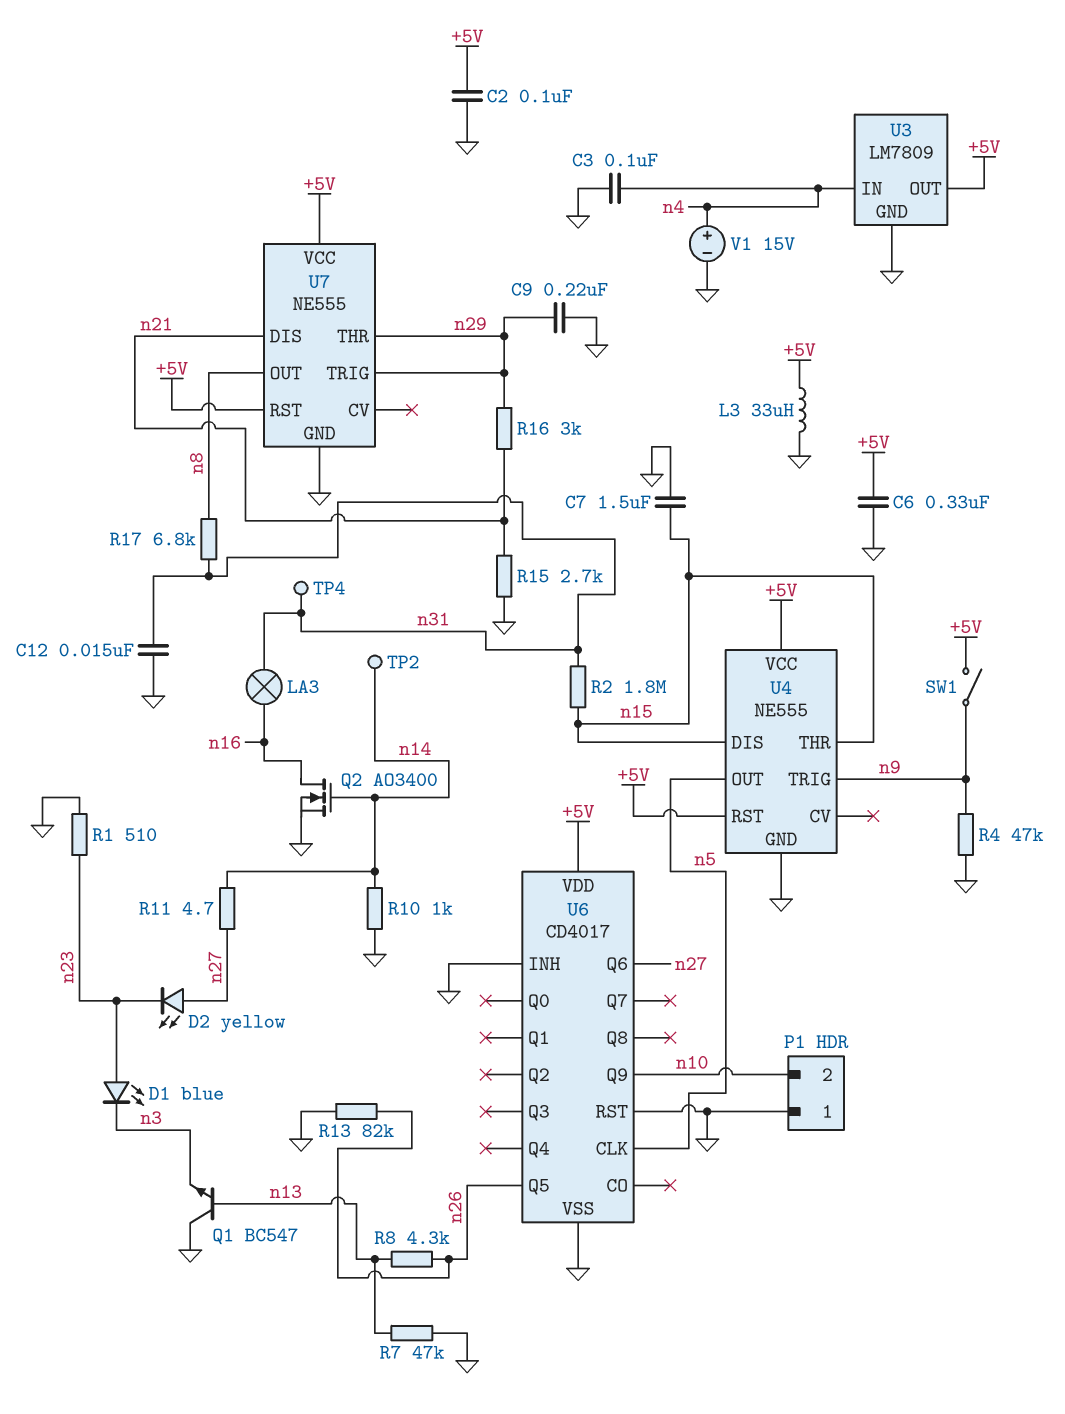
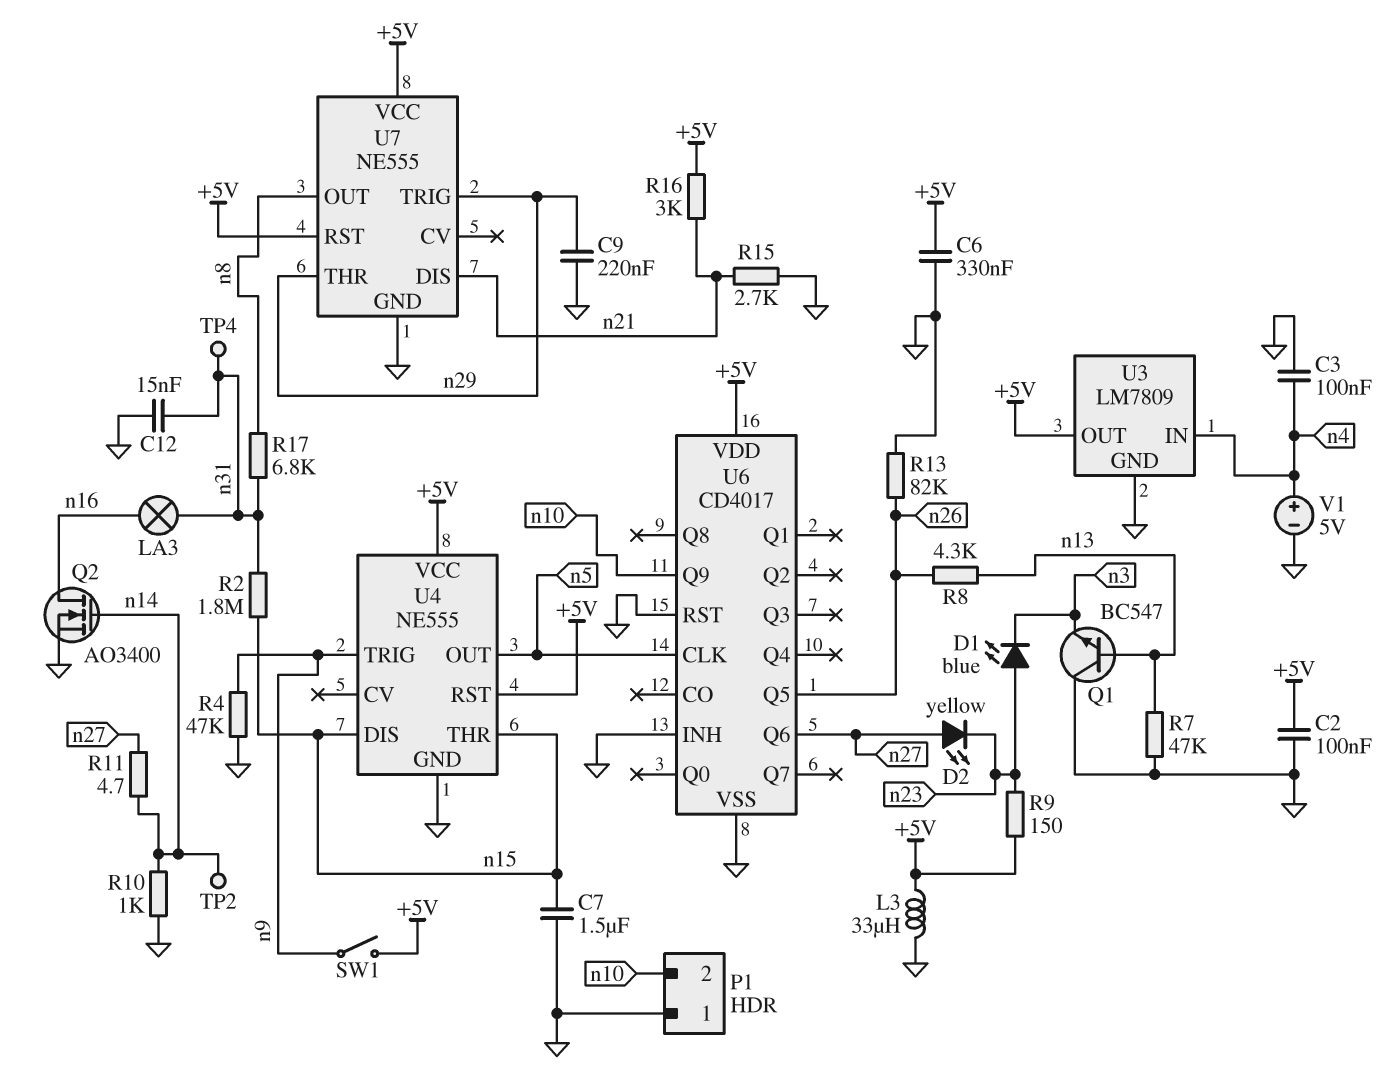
R1: 510 (GND, n23) -> none
R9: none -> 150 (+5V, n23)
R16: 3k (n21, n29) -> 3k (+5V, n21)
V1: 15V (plus n4, minus GND) -> 5V (plus n4, minus GND)

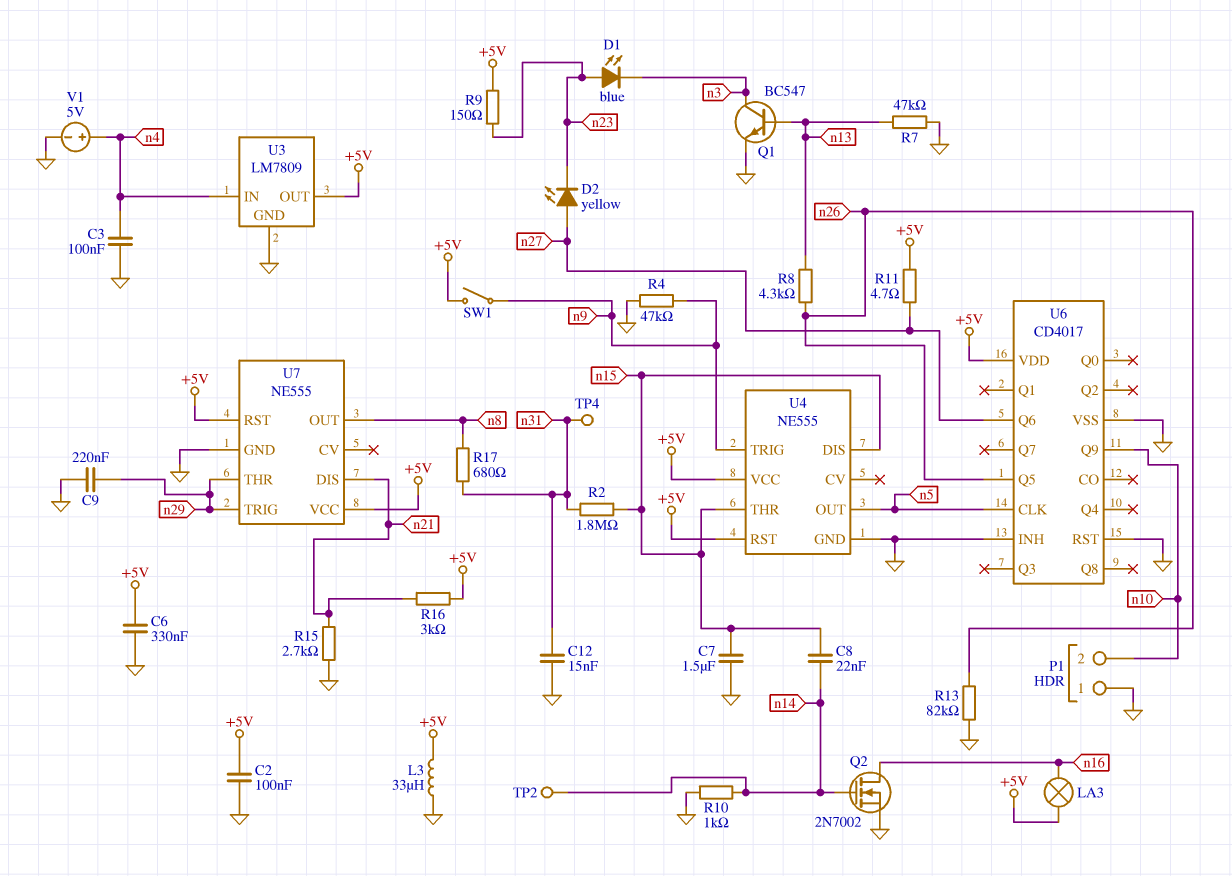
C8: none -> 22nF (n14, n15)
LA3: lamp (n16, n31) -> lamp (+5V, n16)
Q1: NPN BC547 (B n13, C GND, E n3) -> NPN BC547 (B n13, C n3, E GND)
Q2: NMOS AO3400 (G n14, D n16, S GND) -> NMOS 2N7002 (G n14, D n16, S GND)
R11: 4.7 (n14, n27) -> 4.7 (+5V, n27)
R17: 6.8k (n8, n31) -> 680 (n8, n31)

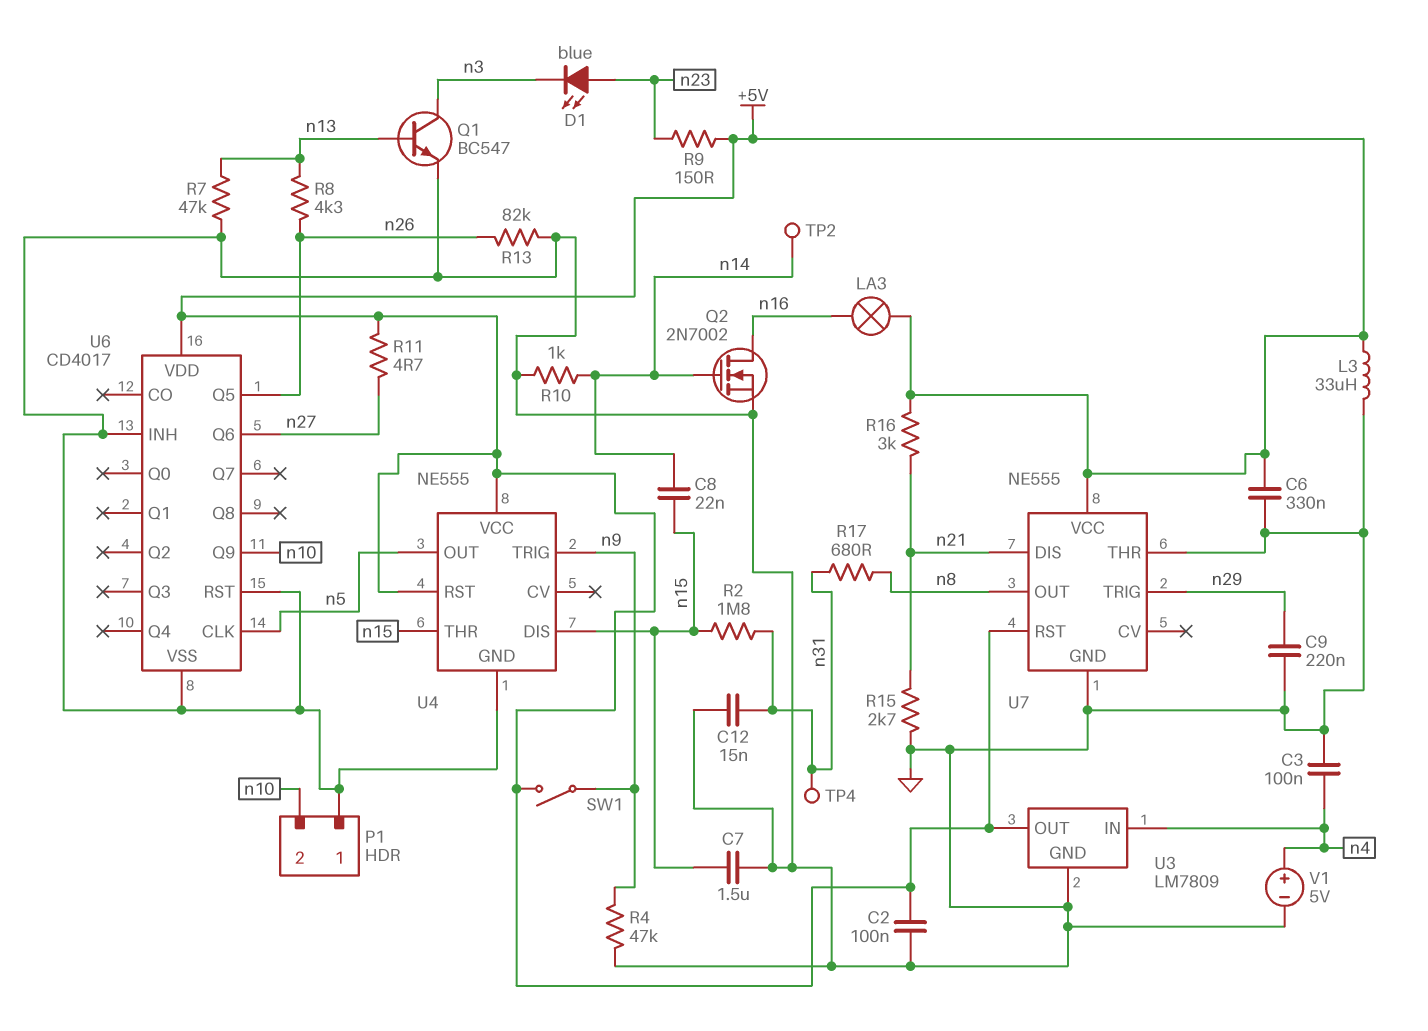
D2: LED yellow (A n27, K n23) -> none
U7 pin THR: n29 -> GND

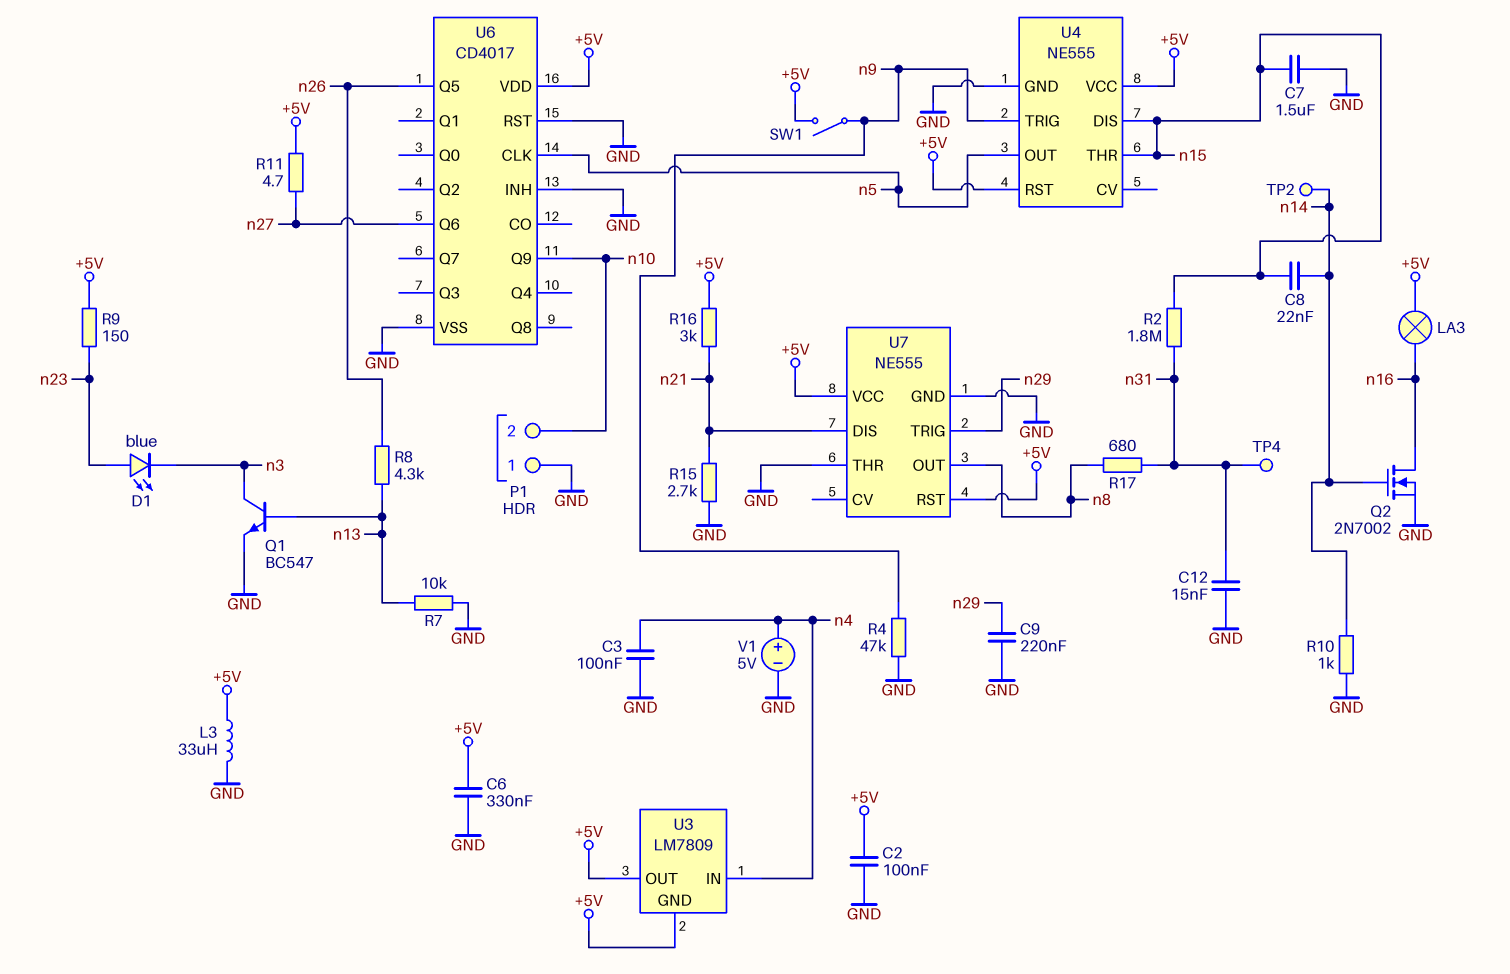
R7: 47k (GND, n13) -> 10k (GND, n13)
R13: 82k (GND, n26) -> none
U3 pin GND: GND -> +5V

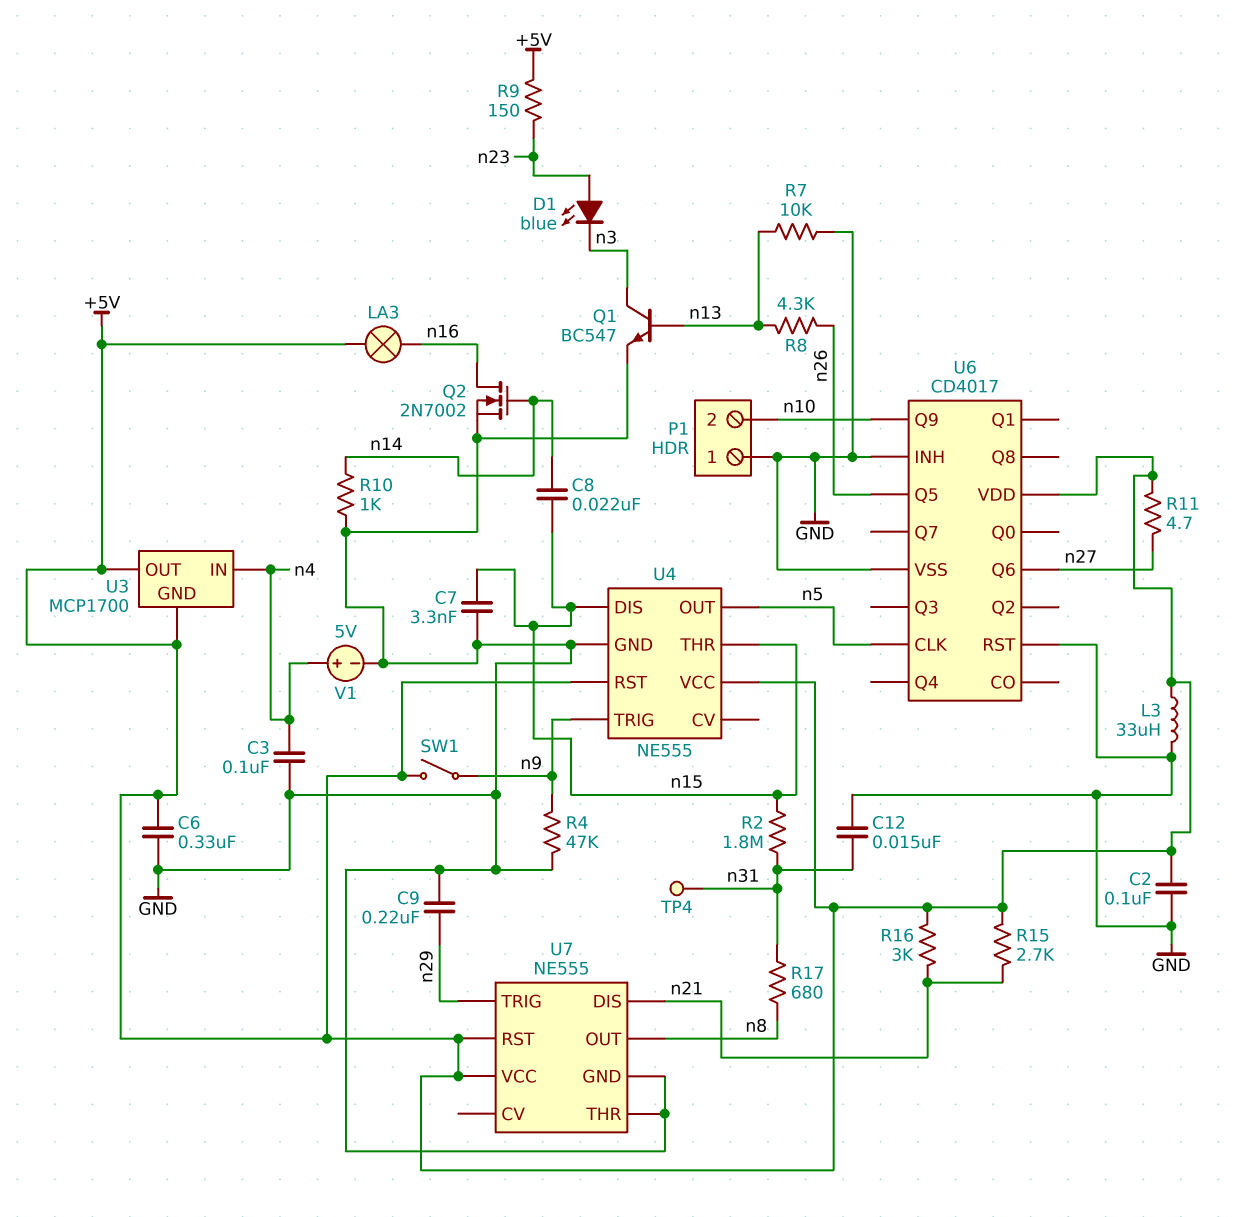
C7: 1.5uF (GND, n15) -> 3.3nF (GND, n15)
R15: 2.7k (GND, n21) -> 2.7k (+5V, n21)
TP2: test point (n14) -> none
U3: LM7809 -> MCP1700

